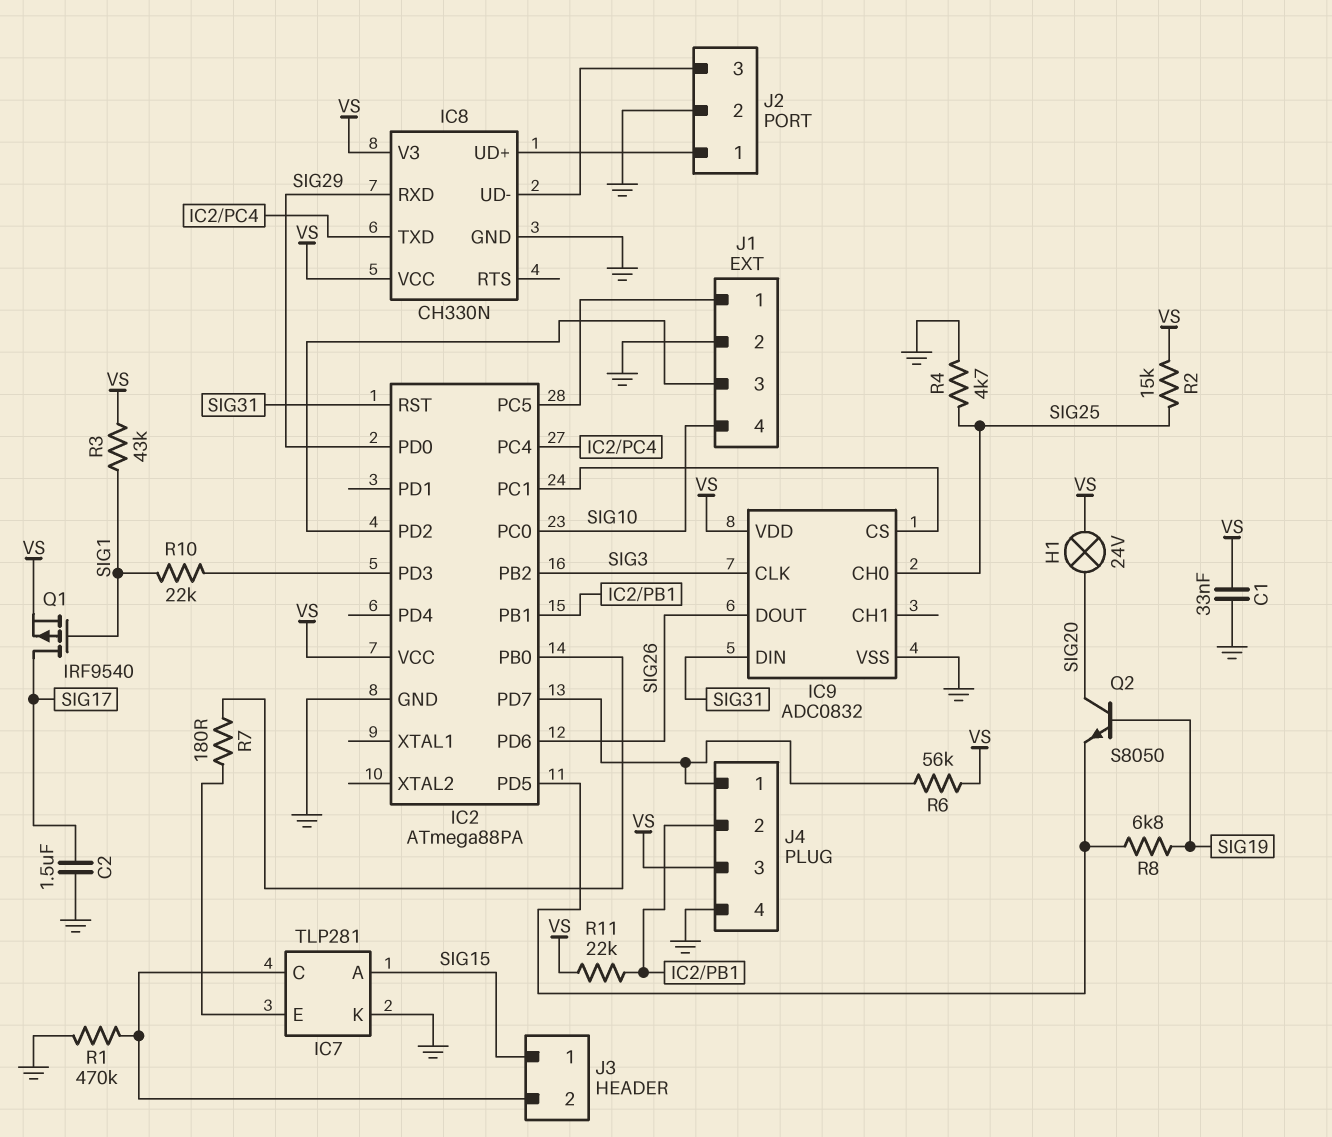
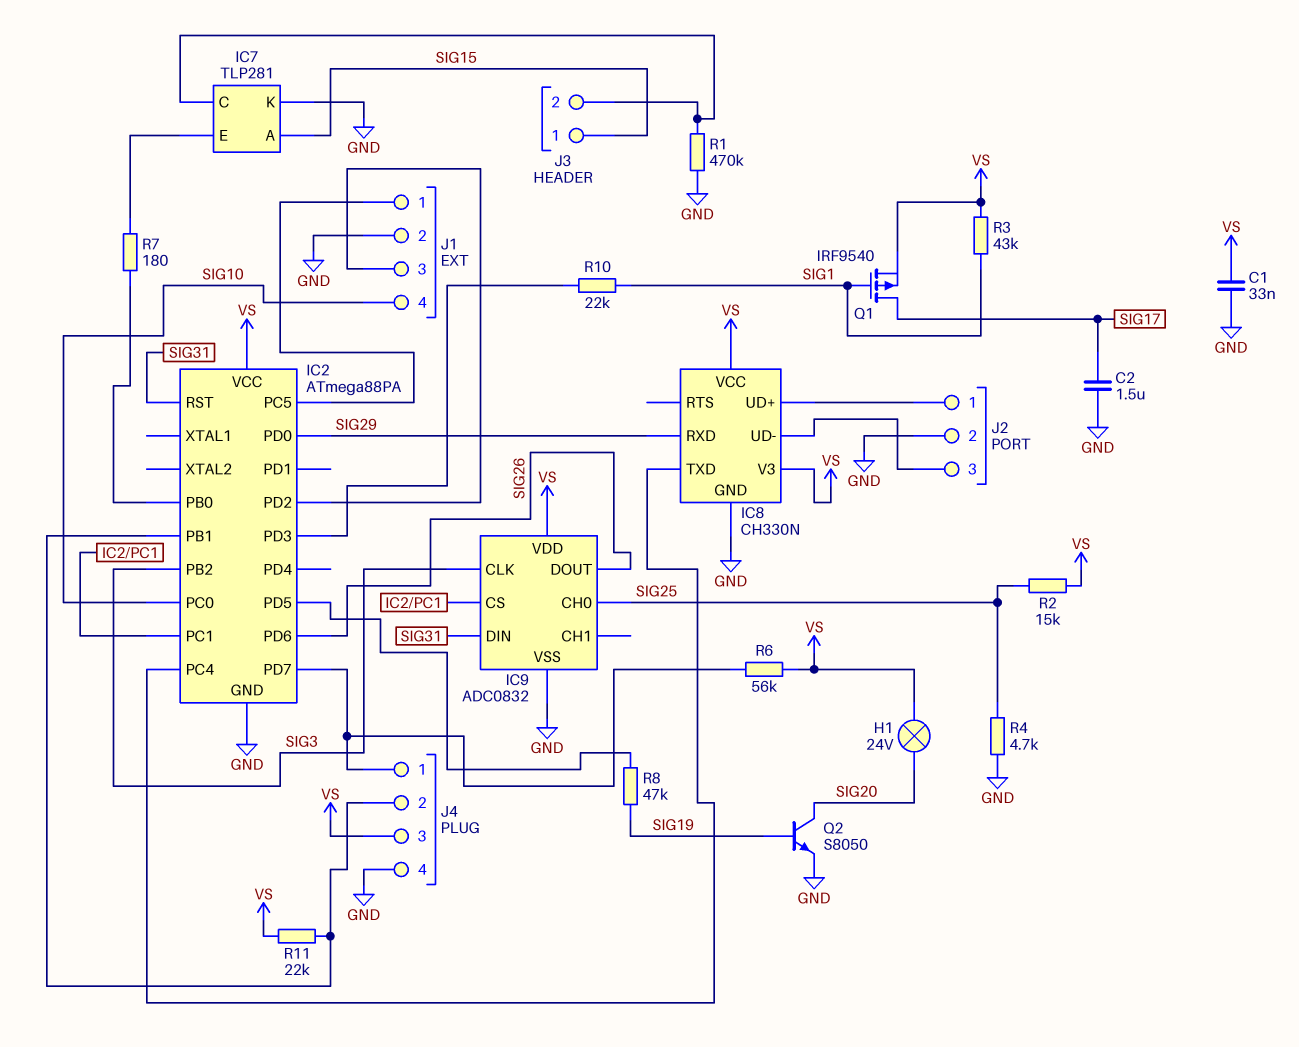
Q2: NPN S8050 (B SIG19, C SIG20, E IC2/PD5) -> NPN S8050 (B SIG19, C SIG20, E GND)
R8: 6.8k (IC2/PD5, SIG19) -> 47k (IC2/PD5, SIG19)

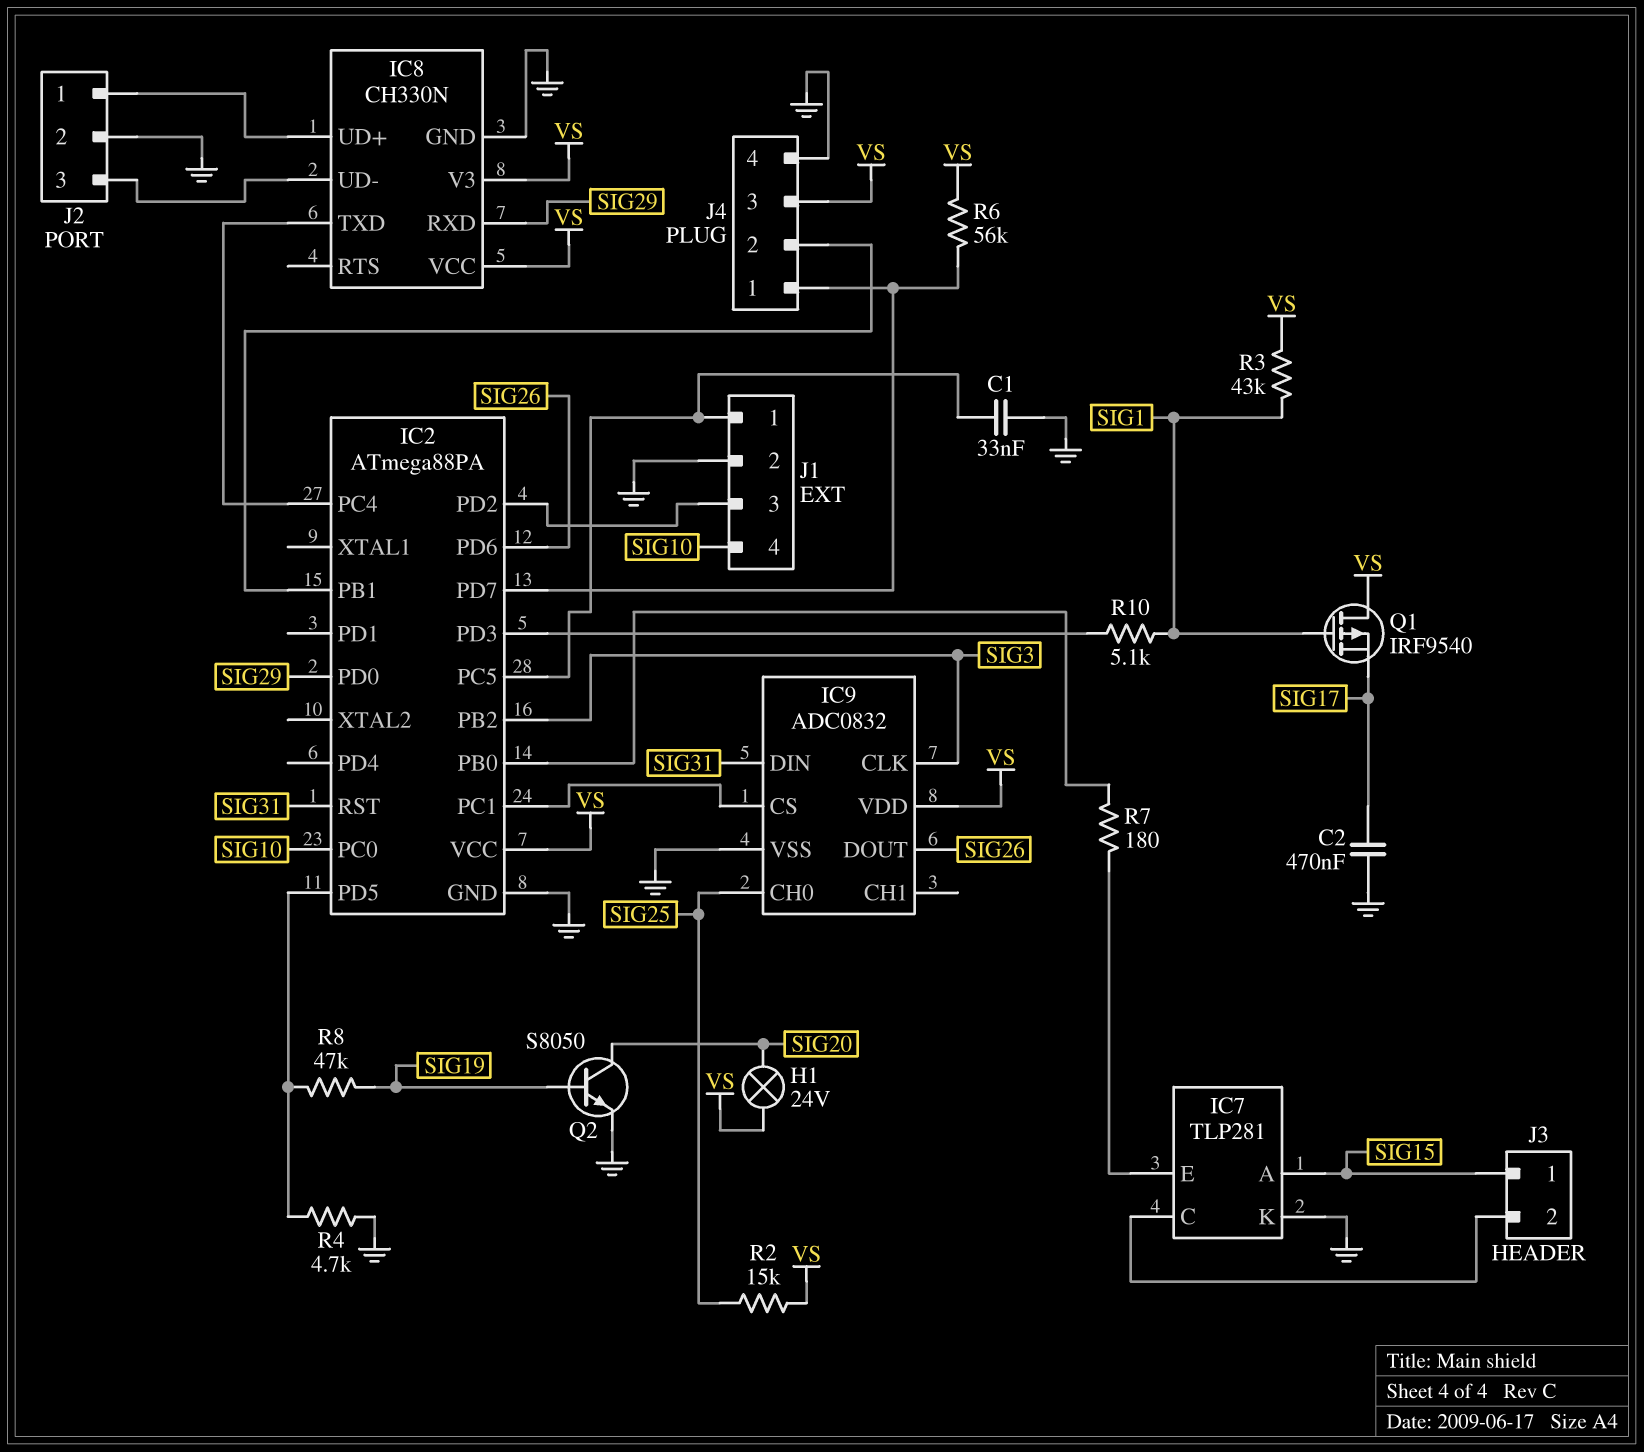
C1: 33nF (GND, VS) -> 33nF (GND, IC2/PC5)
C2: 1.5uF (GND, SIG17) -> 470nF (GND, SIG17)
Q1: PMOS IRF9540 (G SIG1, D SIG17, S VS) -> PMOS IRF9540 (G SIG1, D VS, S SIG17)
R1: 470k (GND, IC7/C) -> none
R4: 4.7k (GND, SIG25) -> 4.7k (GND, IC2/PD5)
R10: 22k (IC2/PD3, SIG1) -> 5.1k (IC2/PD3, SIG1)
R11: 22k (IC2/PB1, VS) -> none

